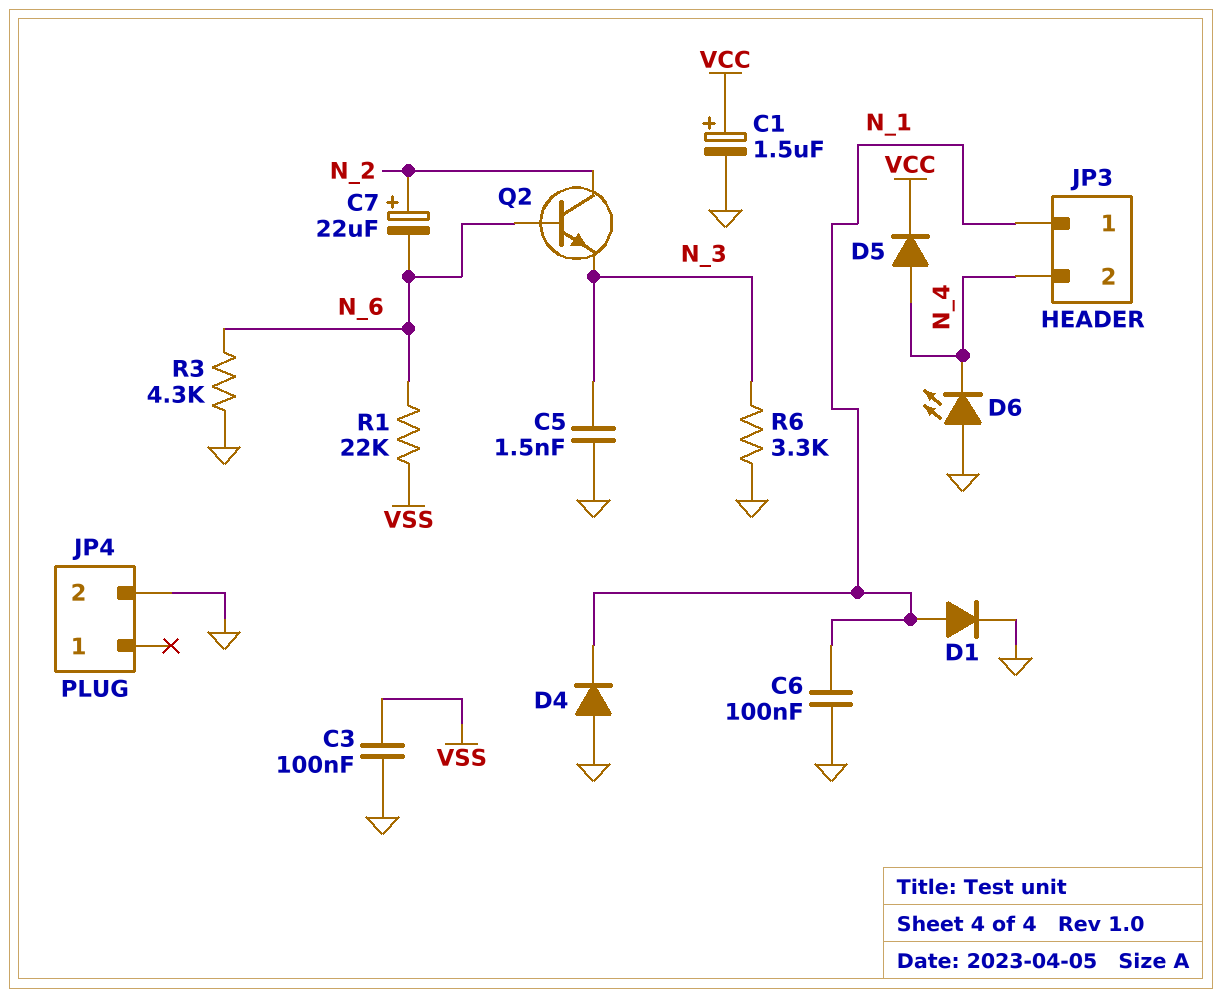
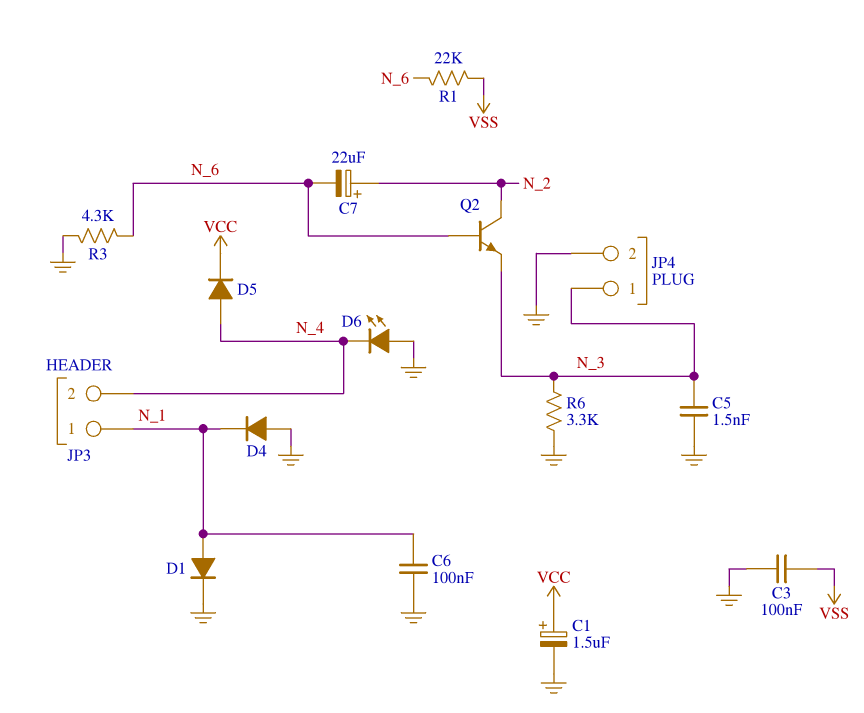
JP4 pin 1: none -> N_3

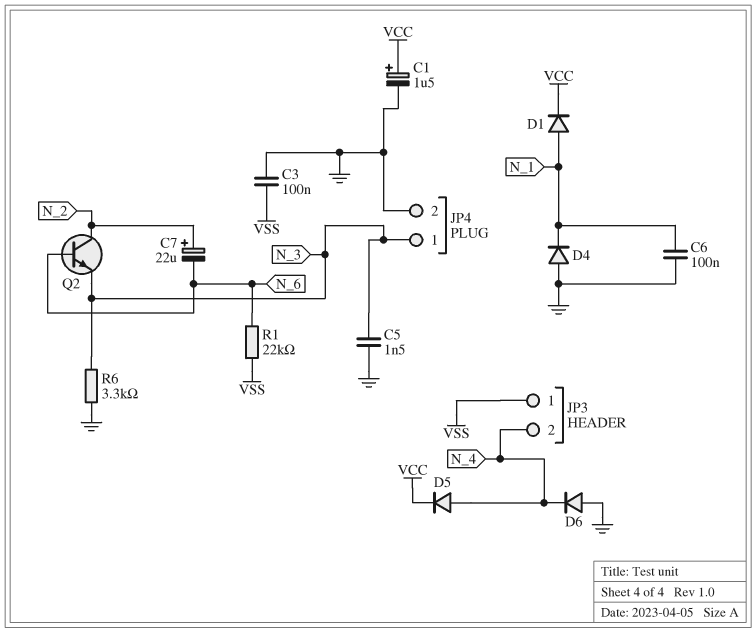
D1: diode (A N_1, K GND) -> diode (A N_1, K VCC)
D6: LED (A GND, K N_4) -> diode (A GND, K N_4)
JP3 pin 1: N_1 -> VSS
R3: 4.3k (GND, N_6) -> none

